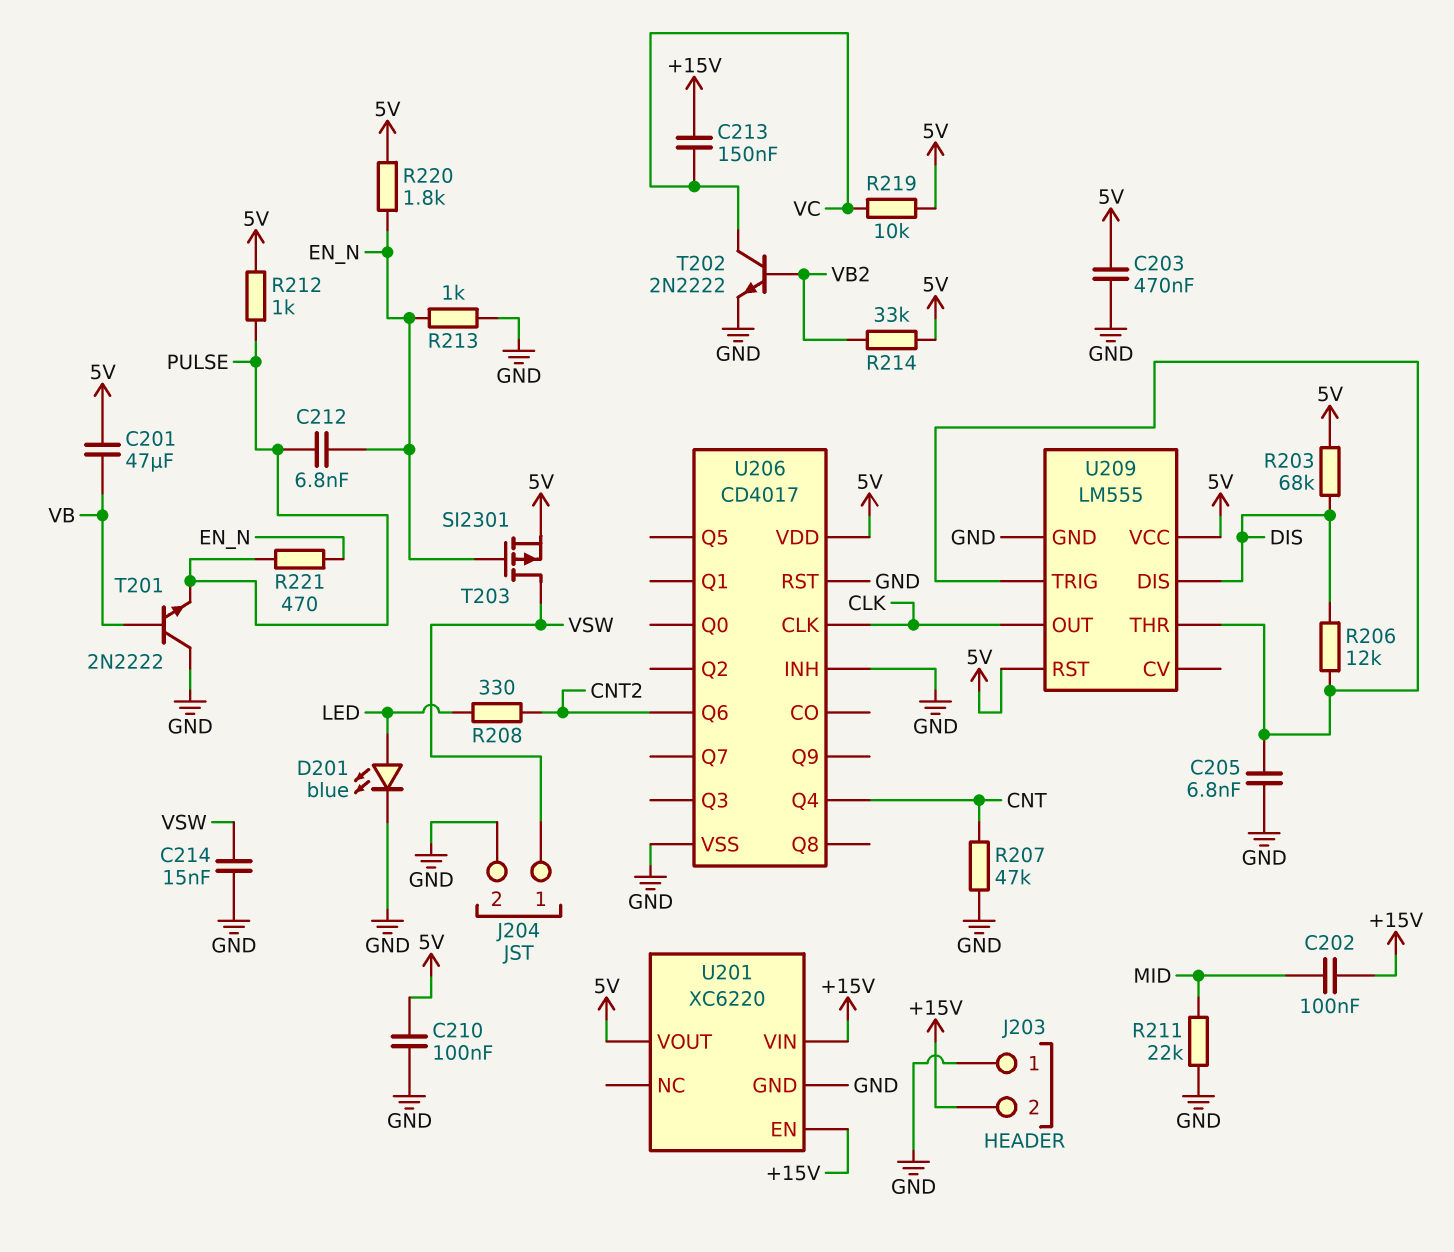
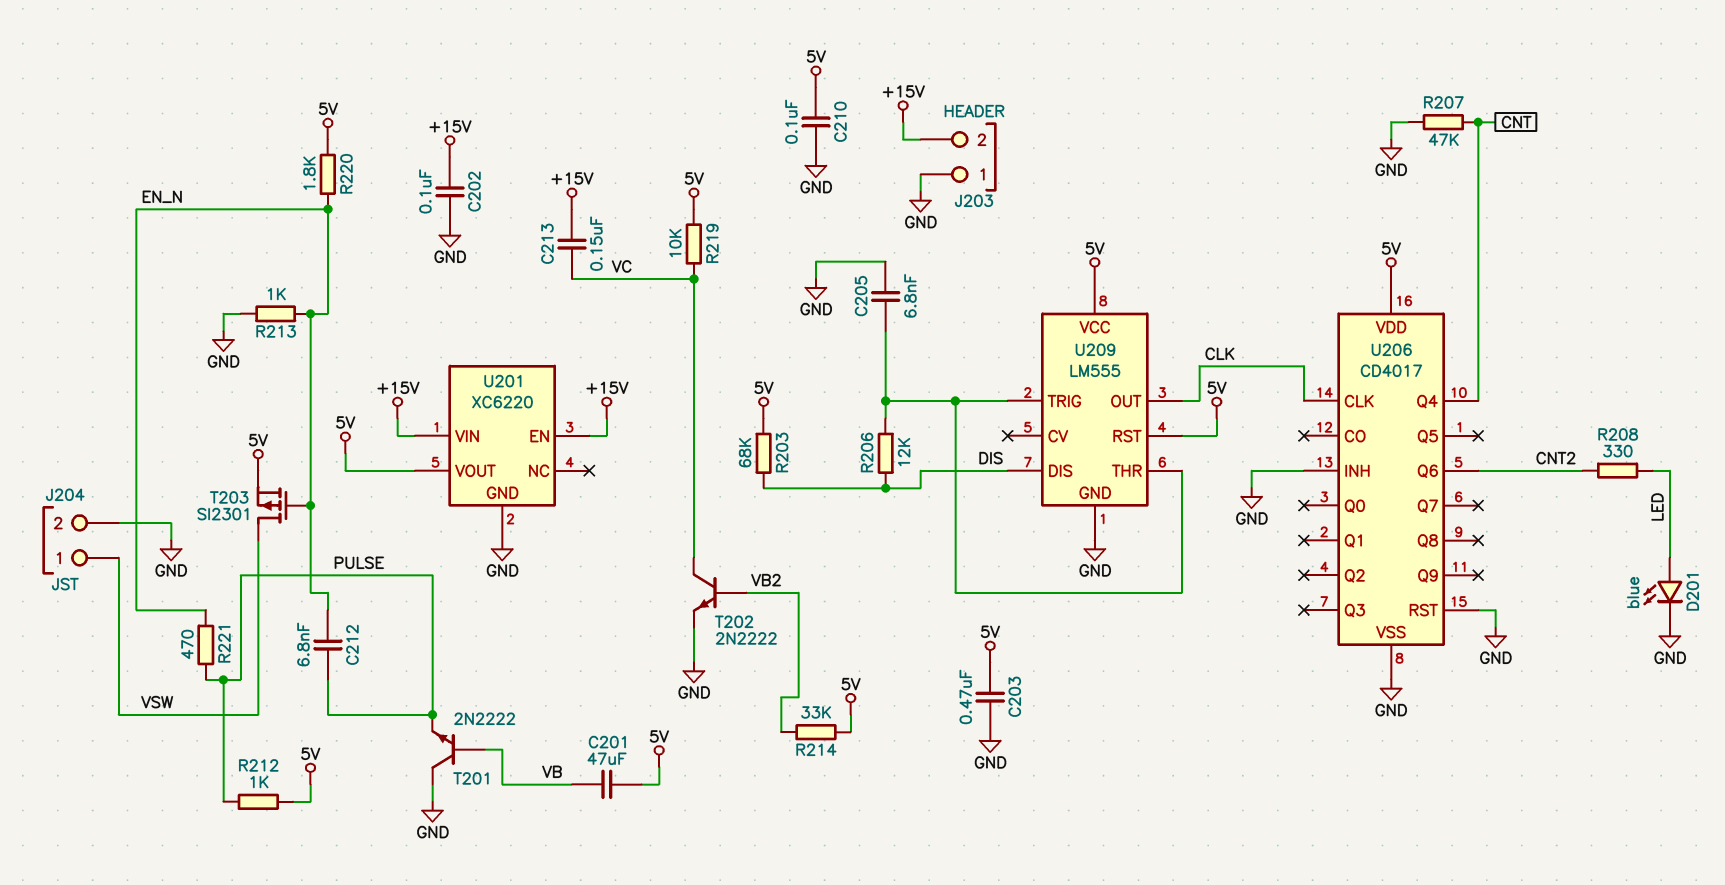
C202: 100nF (+15V, MID) -> 100nF (+15V, GND)
C214: 15nF (GND, VSW) -> none
R211: 22k (GND, MID) -> none

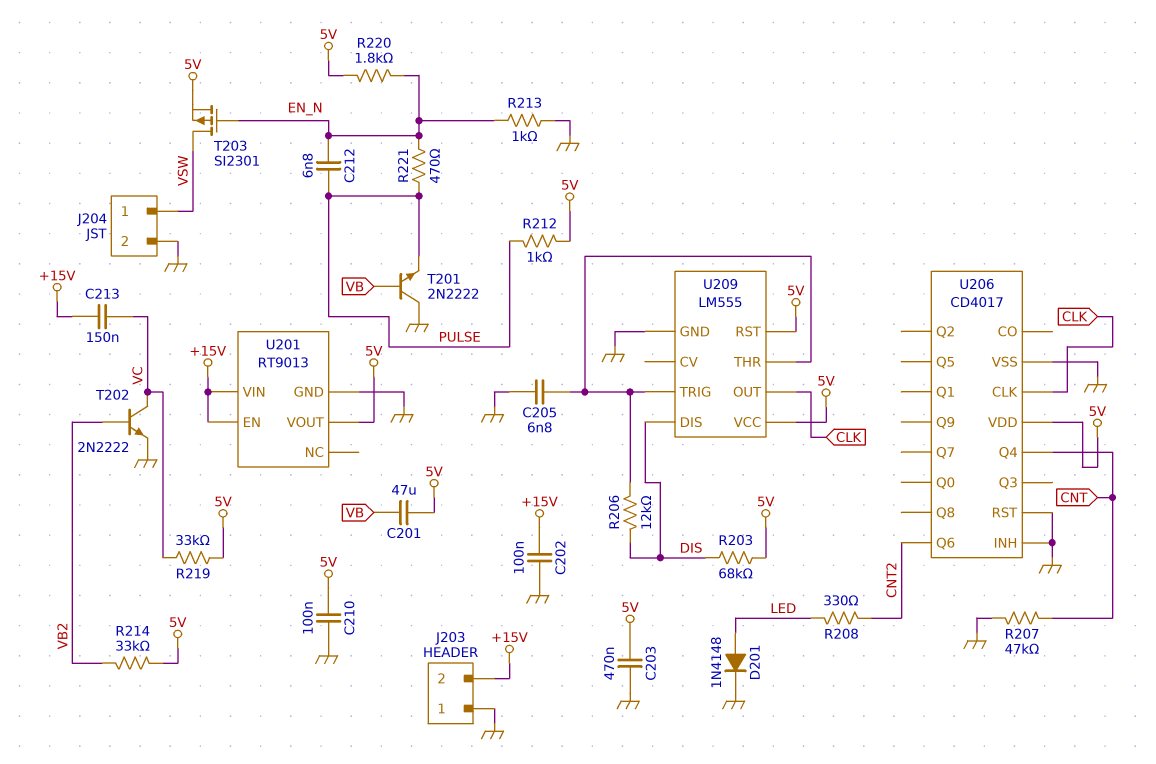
D201: LED blue (A LED, K GND) -> diode 1N4148 (A LED, K GND)
R219: 10k (5V, VC) -> 33k (5V, VC)
U201: XC6220 -> RT9013

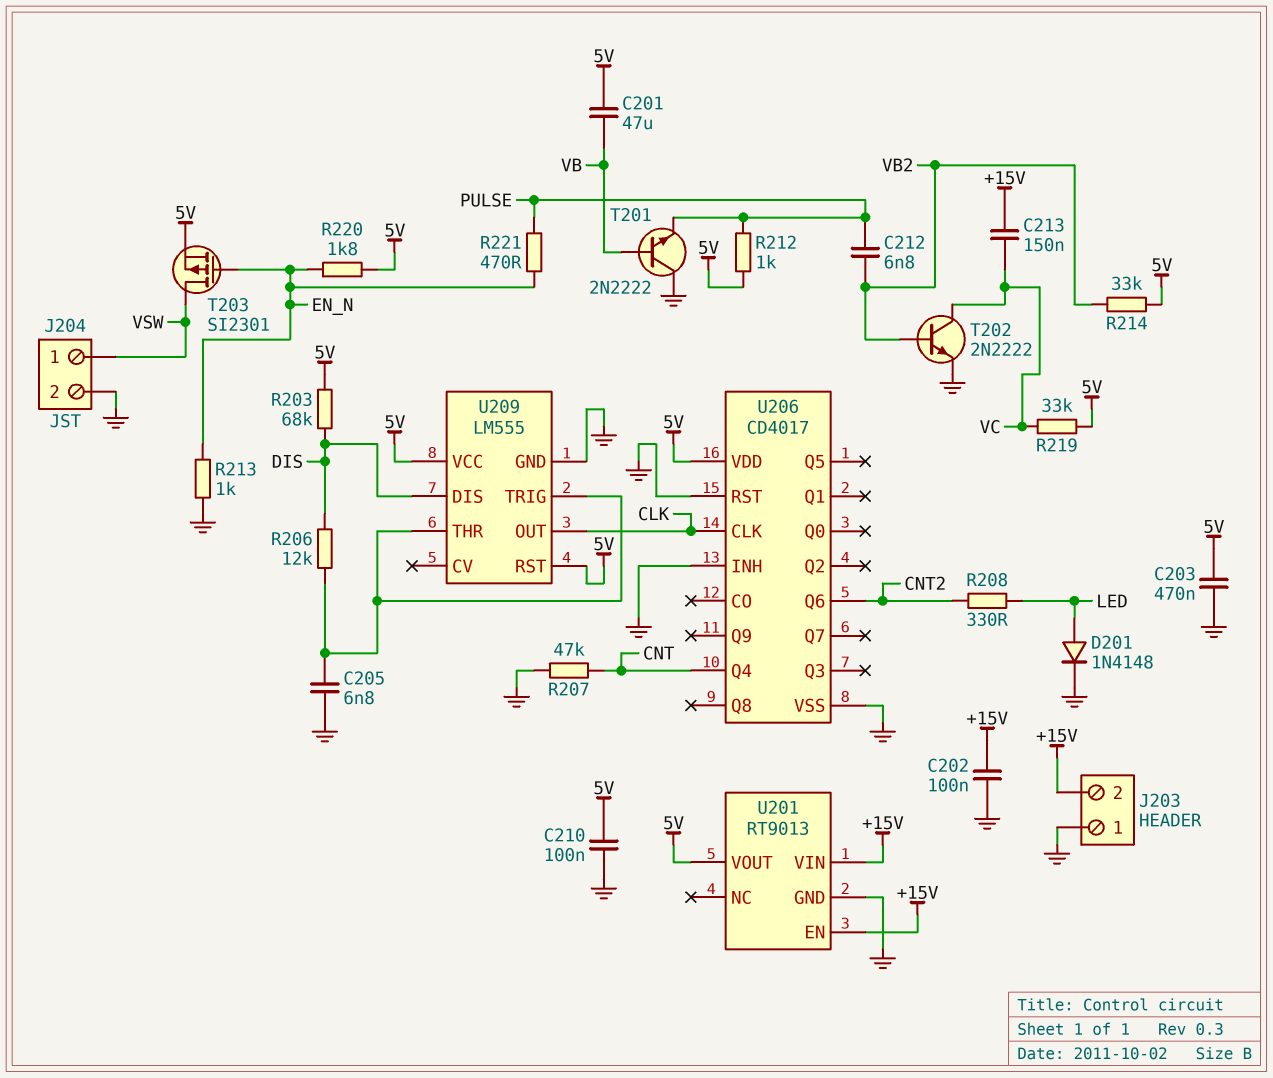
C212: 6.8nF (EN_N, PULSE) -> 6.8nF (PULSE, VB2)

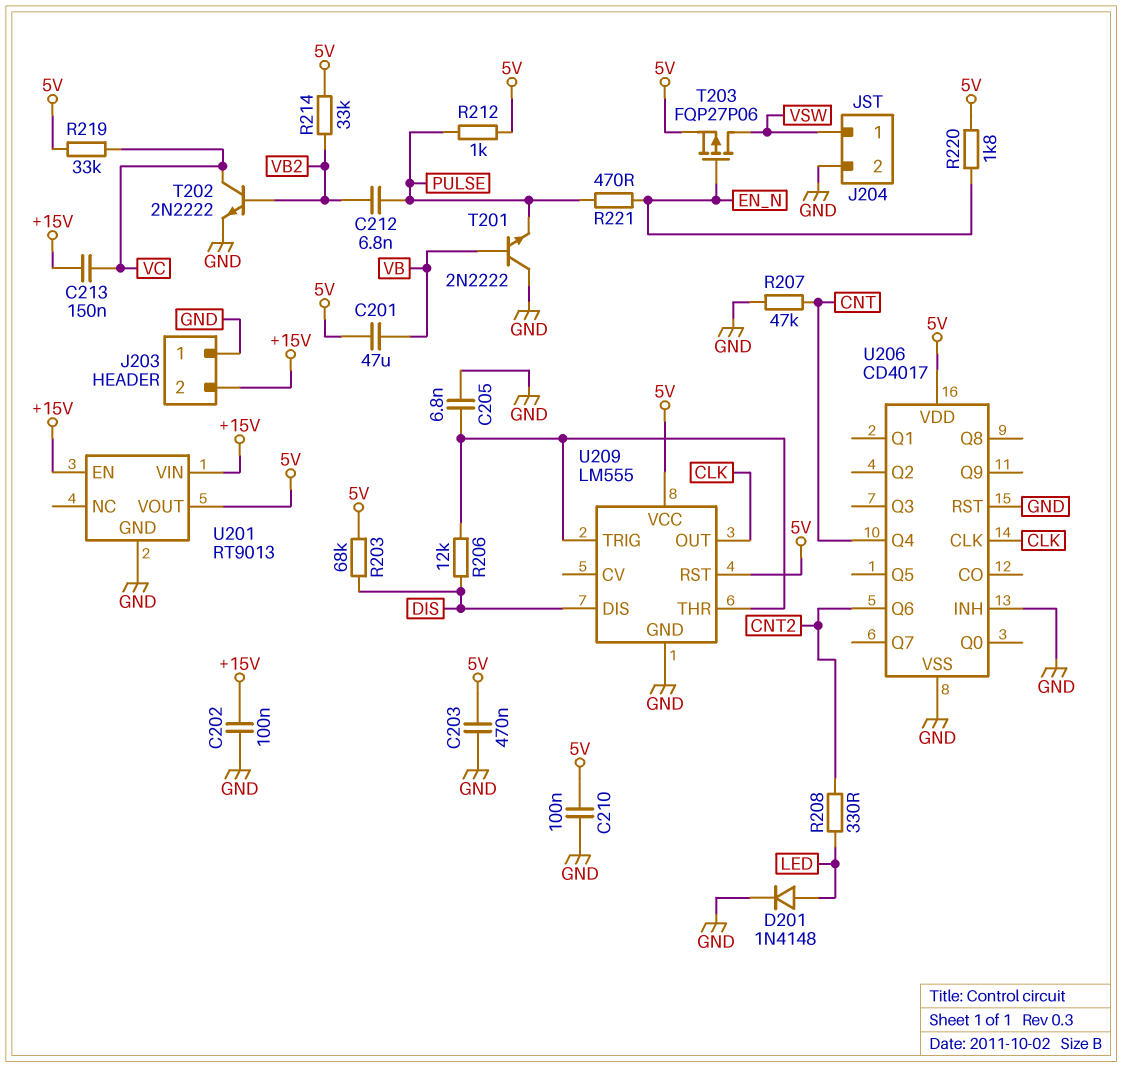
R213: 1k (EN_N, GND) -> none
T203: PMOS SI2301 (G EN_N, D VSW, S 5V) -> PMOS FQP27P06 (G EN_N, D VSW, S 5V)

